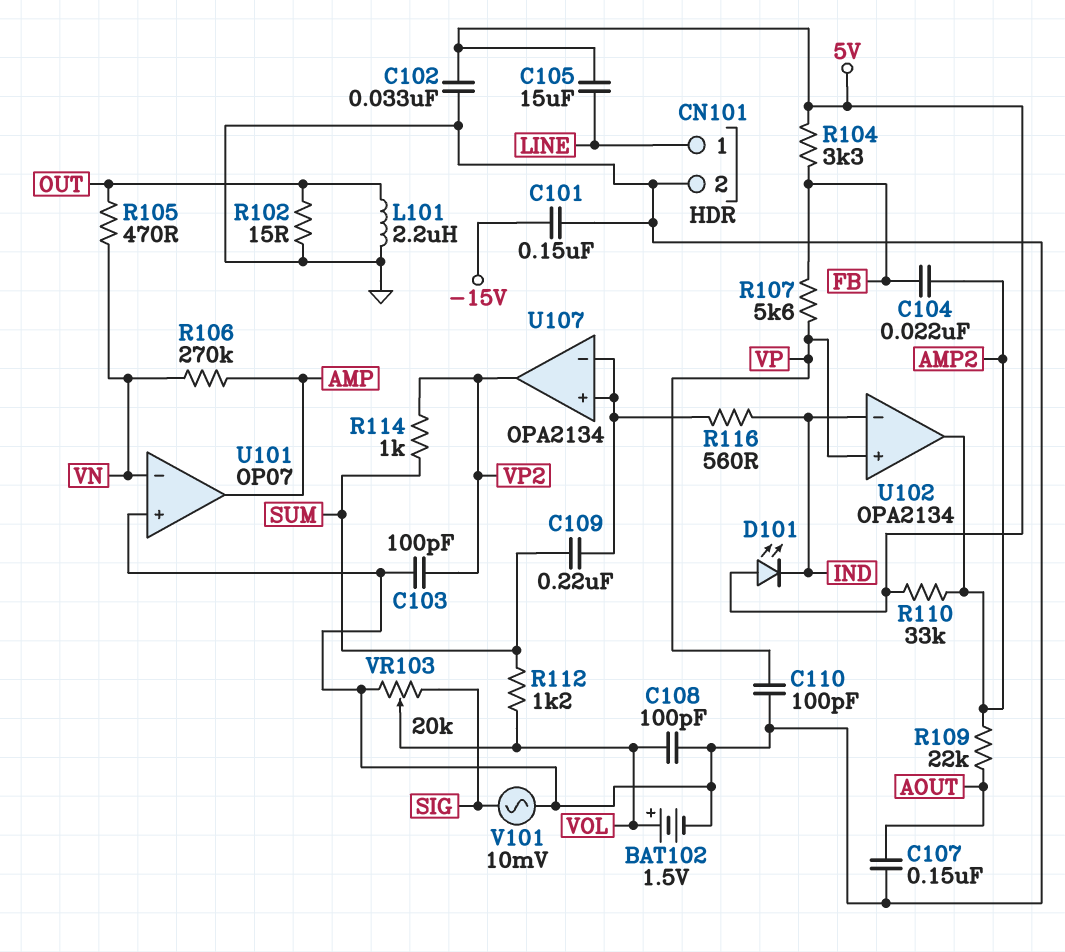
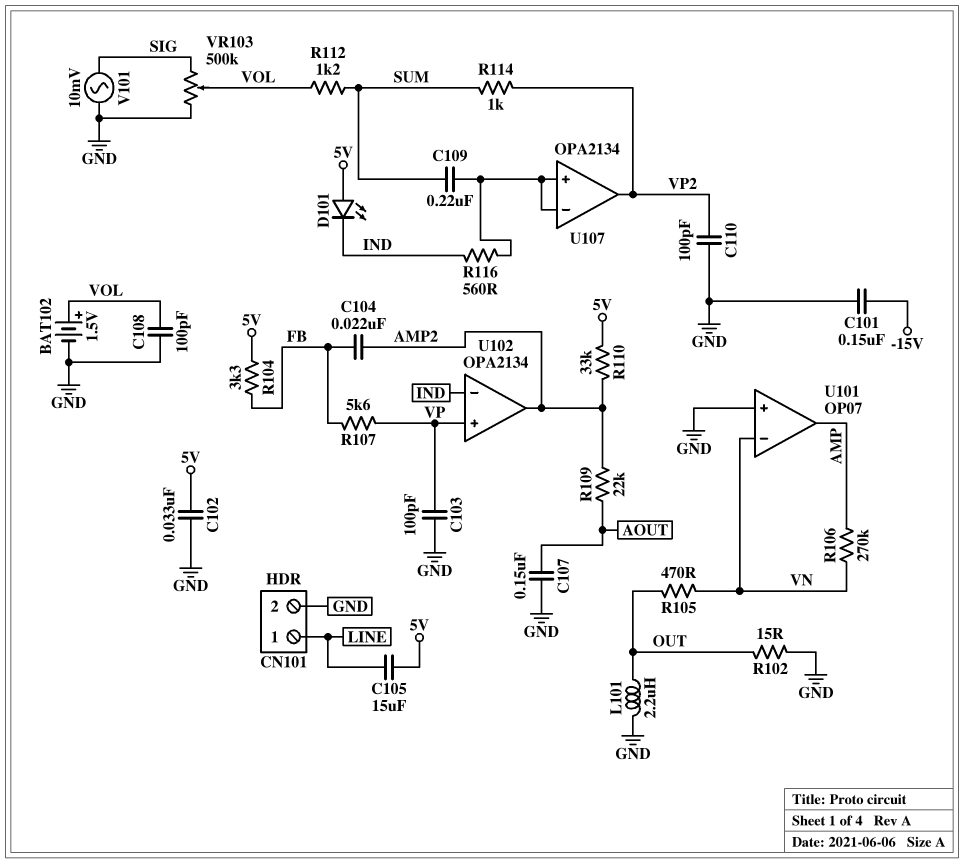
C103: 100pF (GND, VP2) -> 100pF (GND, VP)
C110: 100pF (GND, VP) -> 100pF (GND, VP2)
VR103: 20k (GND, SIG, wiper VOL) -> 500k (GND, SIG, wiper VOL)

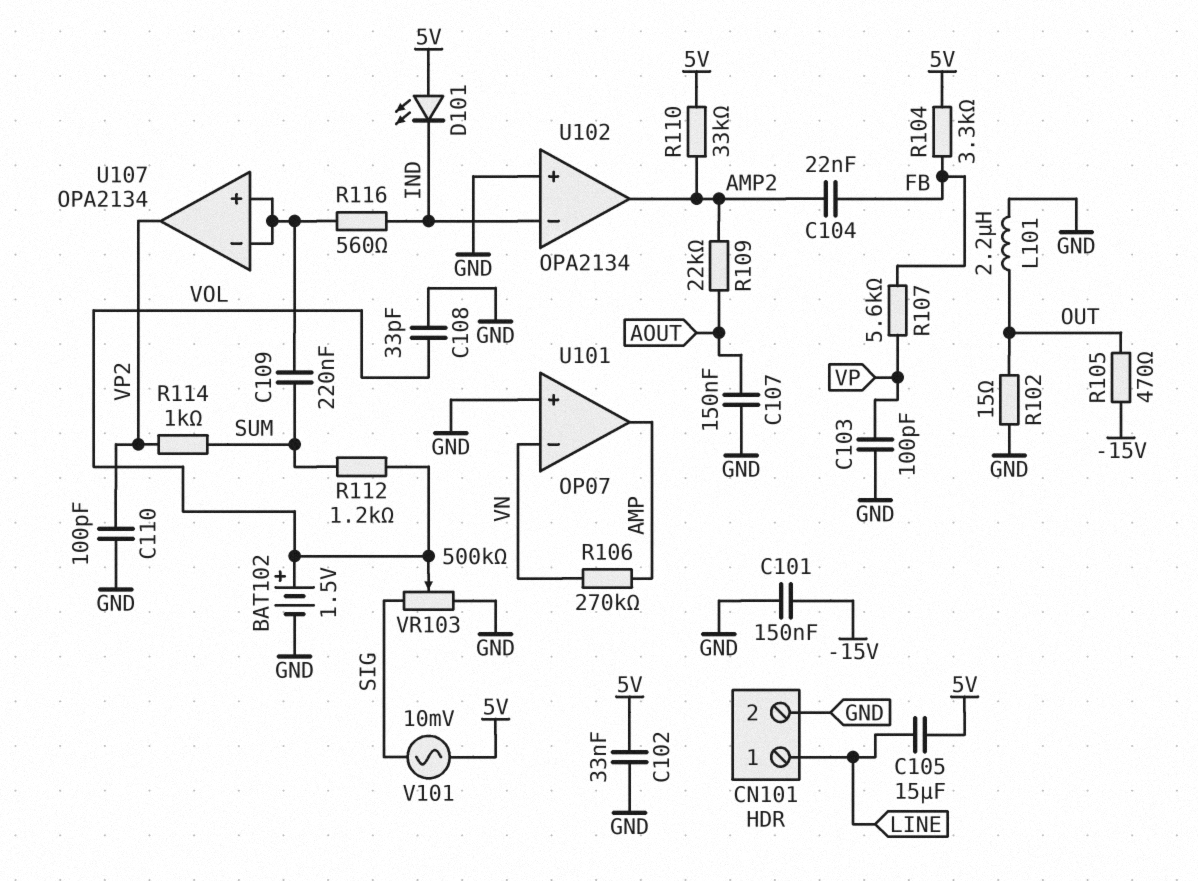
C108: 100pF (GND, VOL) -> 33pF (GND, VOL)
R105: 470 (OUT, VN) -> 470 (-15V, OUT)
U102 pin in+: VP -> GND
V101: AC 10mV (GND, SIG) -> AC 10mV (5V, SIG)

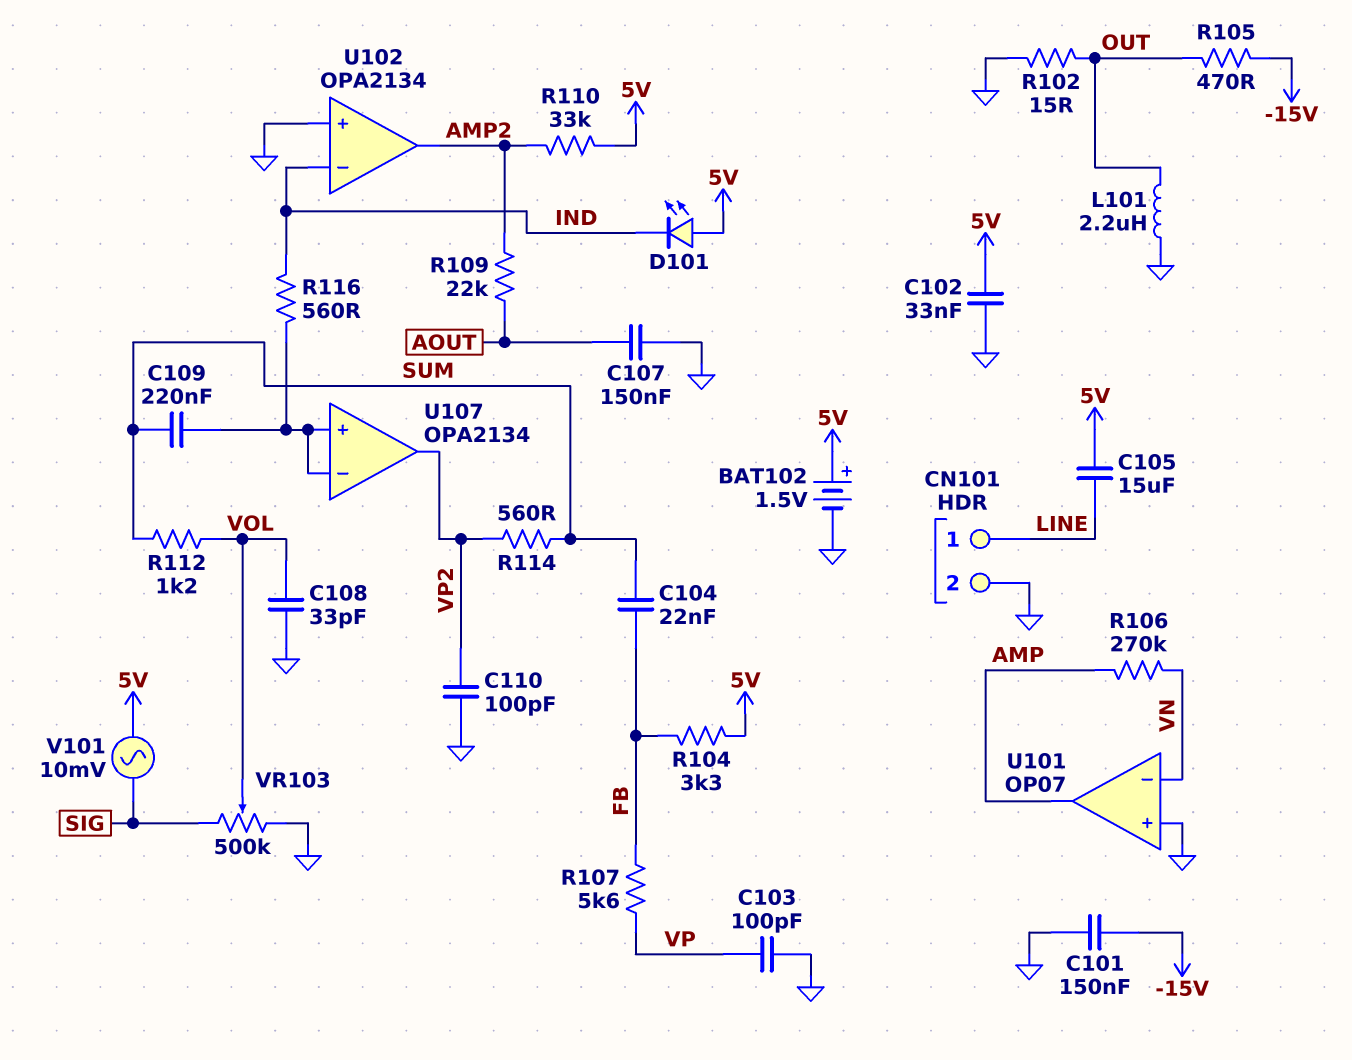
BAT102: 1.5V (plus VOL, minus GND) -> 1.5V (plus 5V, minus GND)
C104: 22nF (AMP2, FB) -> 22nF (FB, SUM)
R114: 1k (SUM, VP2) -> 560 (SUM, VP2)

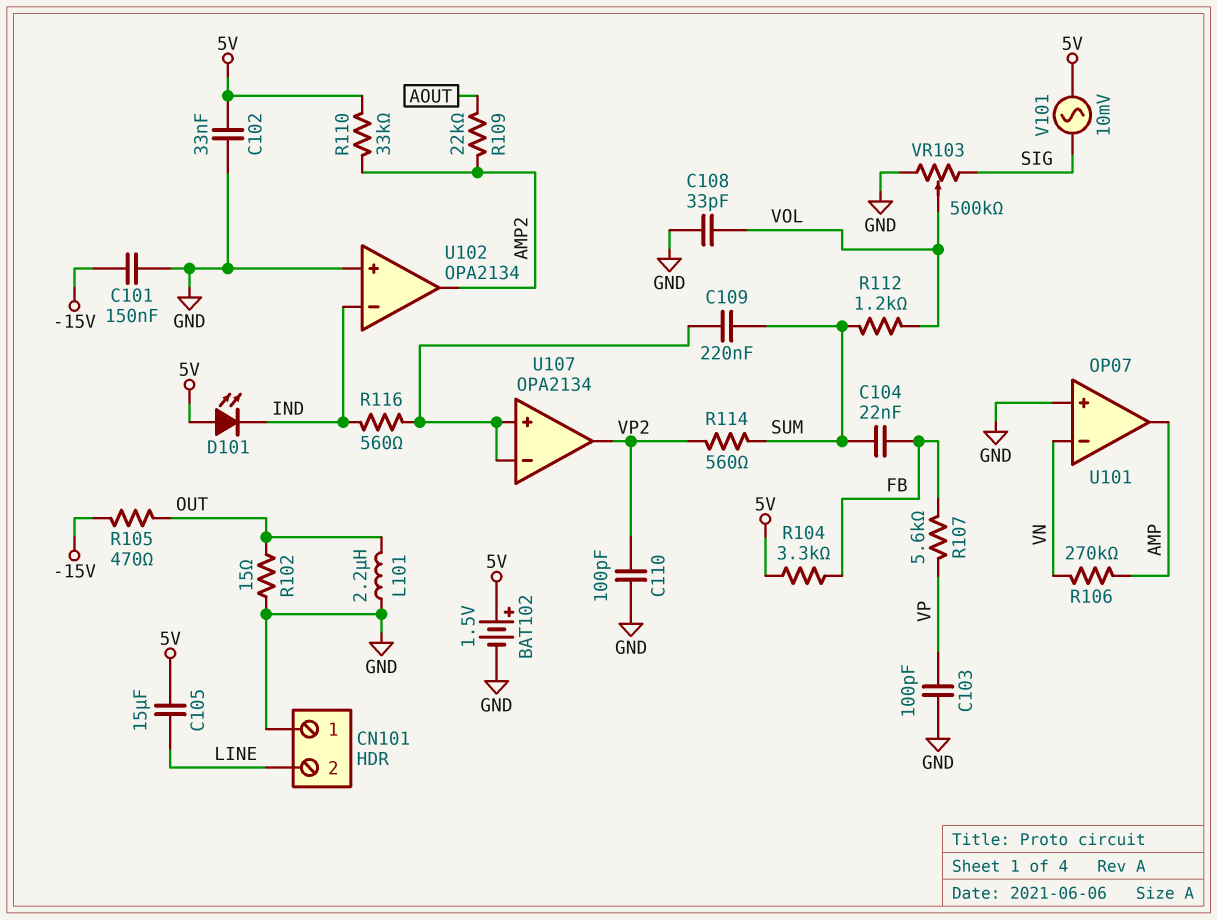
C107: 150nF (AOUT, GND) -> none
CN101 pin 1: LINE -> GND
CN101 pin 2: GND -> LINE

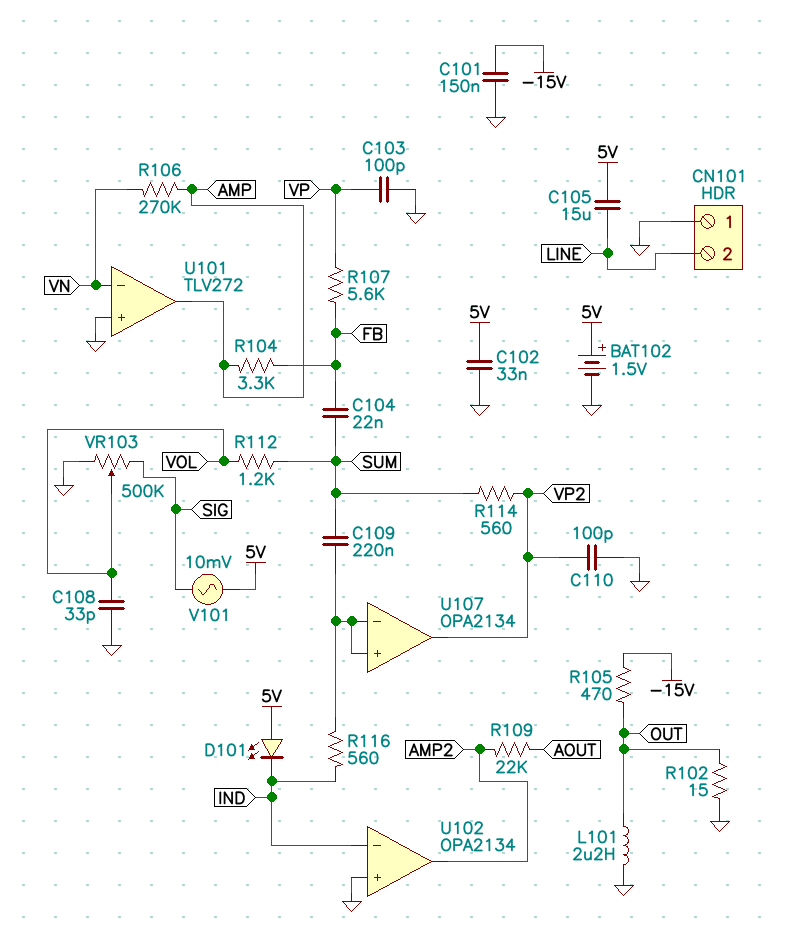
R104: 3.3k (5V, FB) -> 3.3k (AMP, FB)
R110: 33k (5V, AMP2) -> none
U101: OP07 -> TLV272

